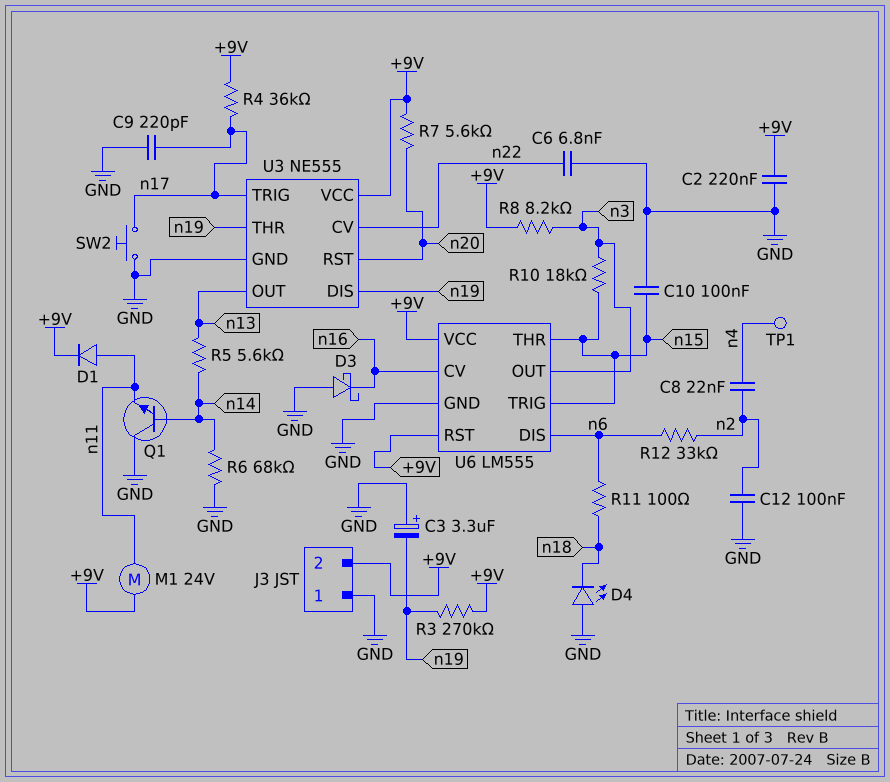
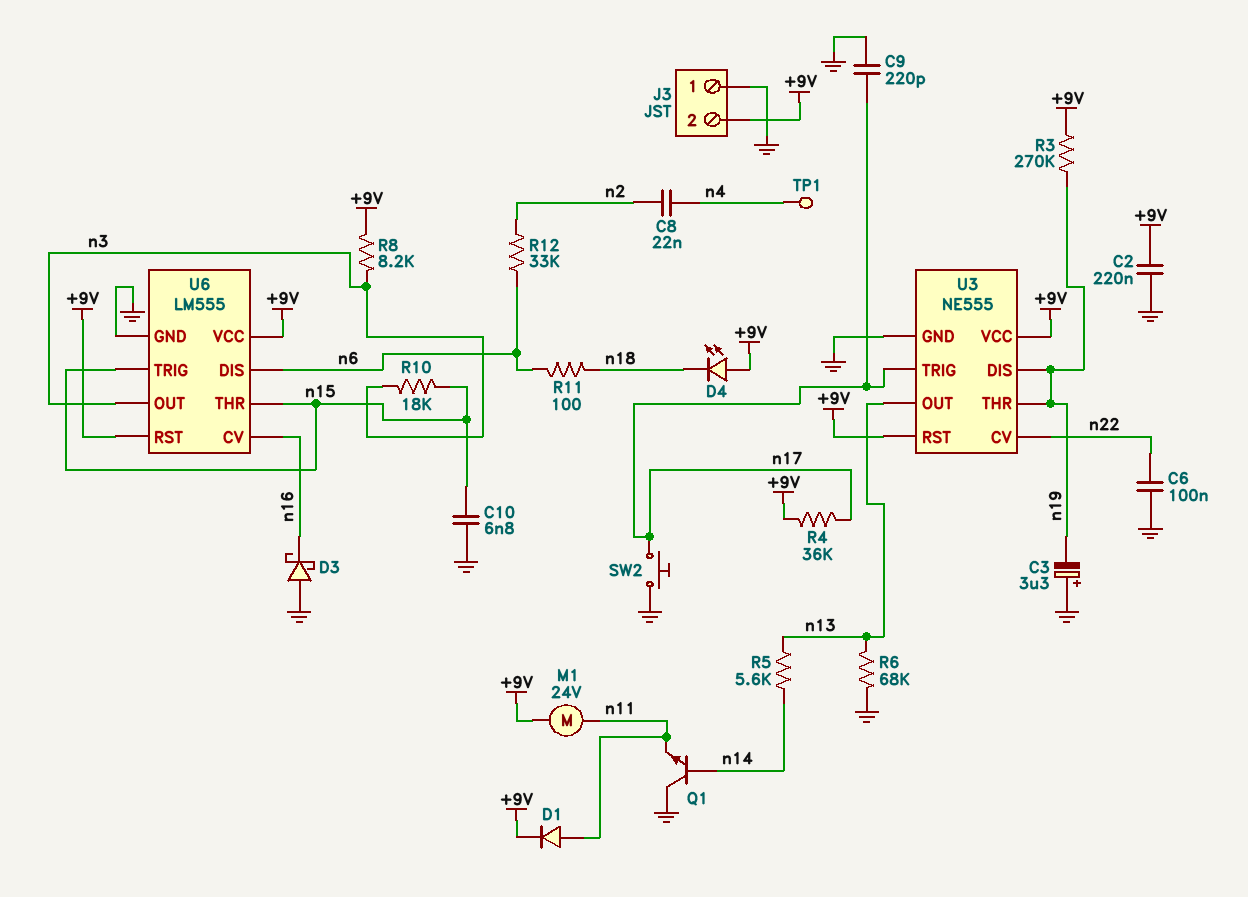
C6: 6.8nF (GND, n22) -> 100nF (GND, n22)
C10: 100nF (GND, n15) -> 6.8nF (GND, n15)
C12: 100nF (GND, n2) -> none
D4: LED (A GND, K n18) -> LED (A +9V, K n18)
R6: 68k (GND, n14) -> 68k (GND, n13)
R7: 5.6k (+9V, n20) -> none
U3 pin RST: n20 -> +9V

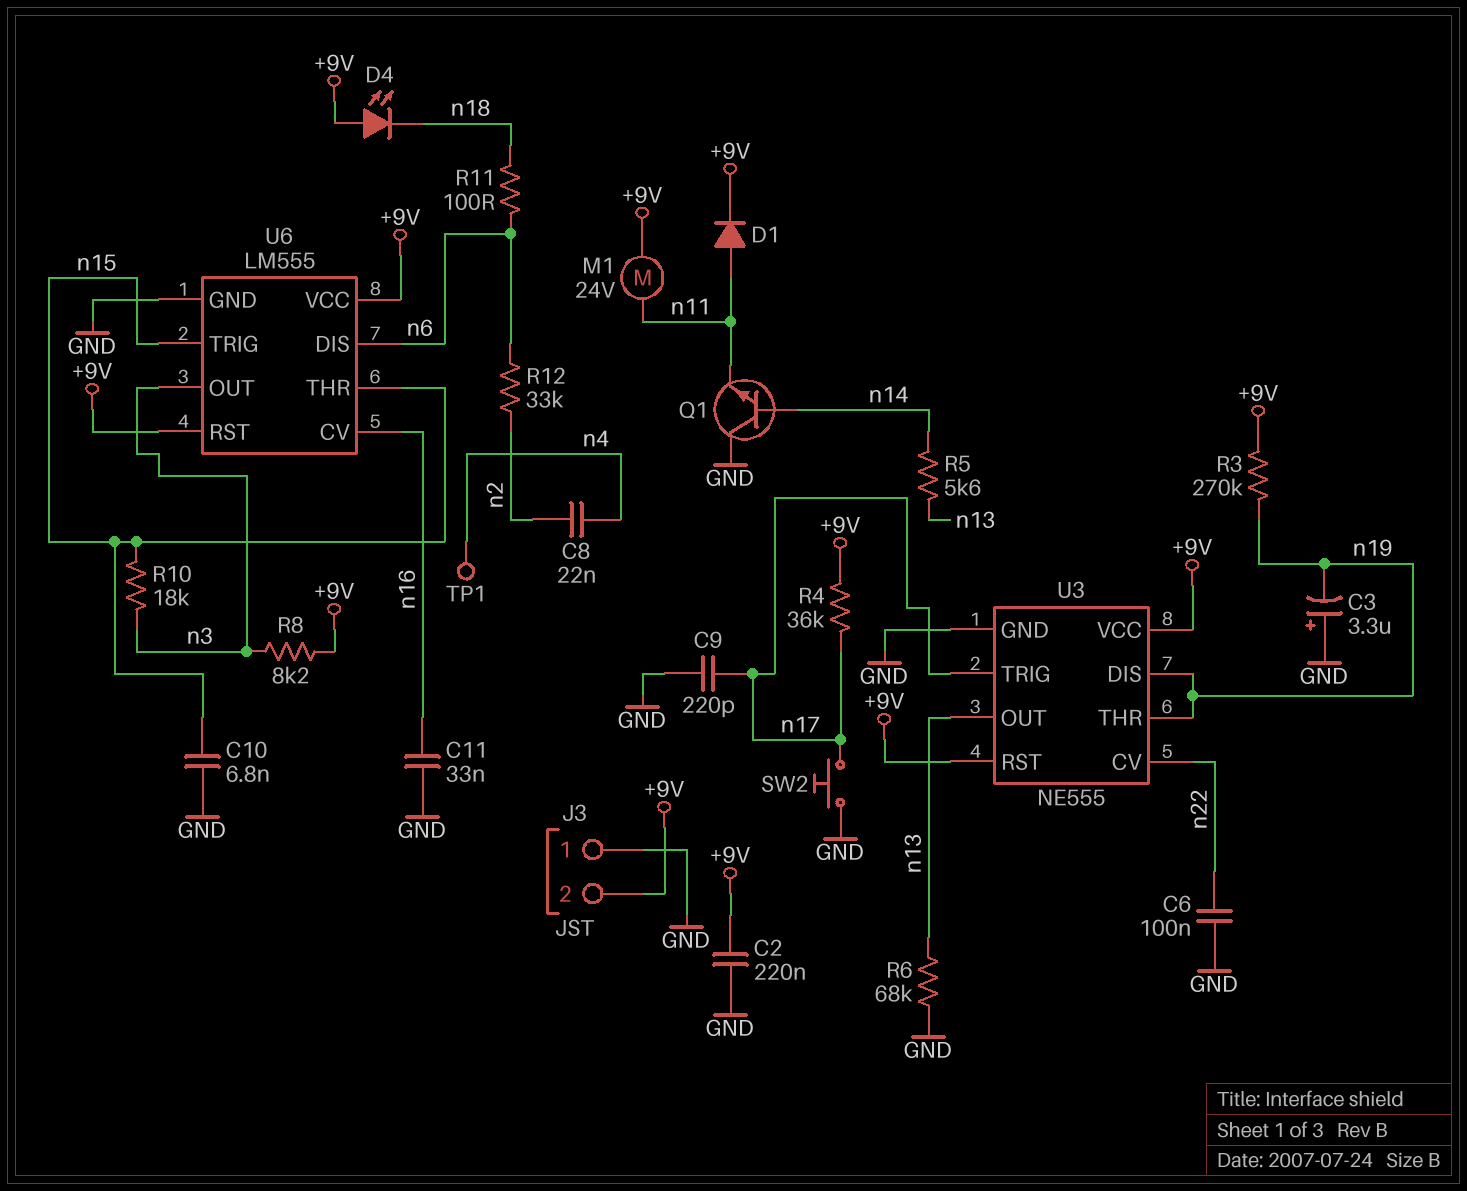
C11: none -> 33nF (GND, n16)
D3: schottky (A GND, K n16) -> none

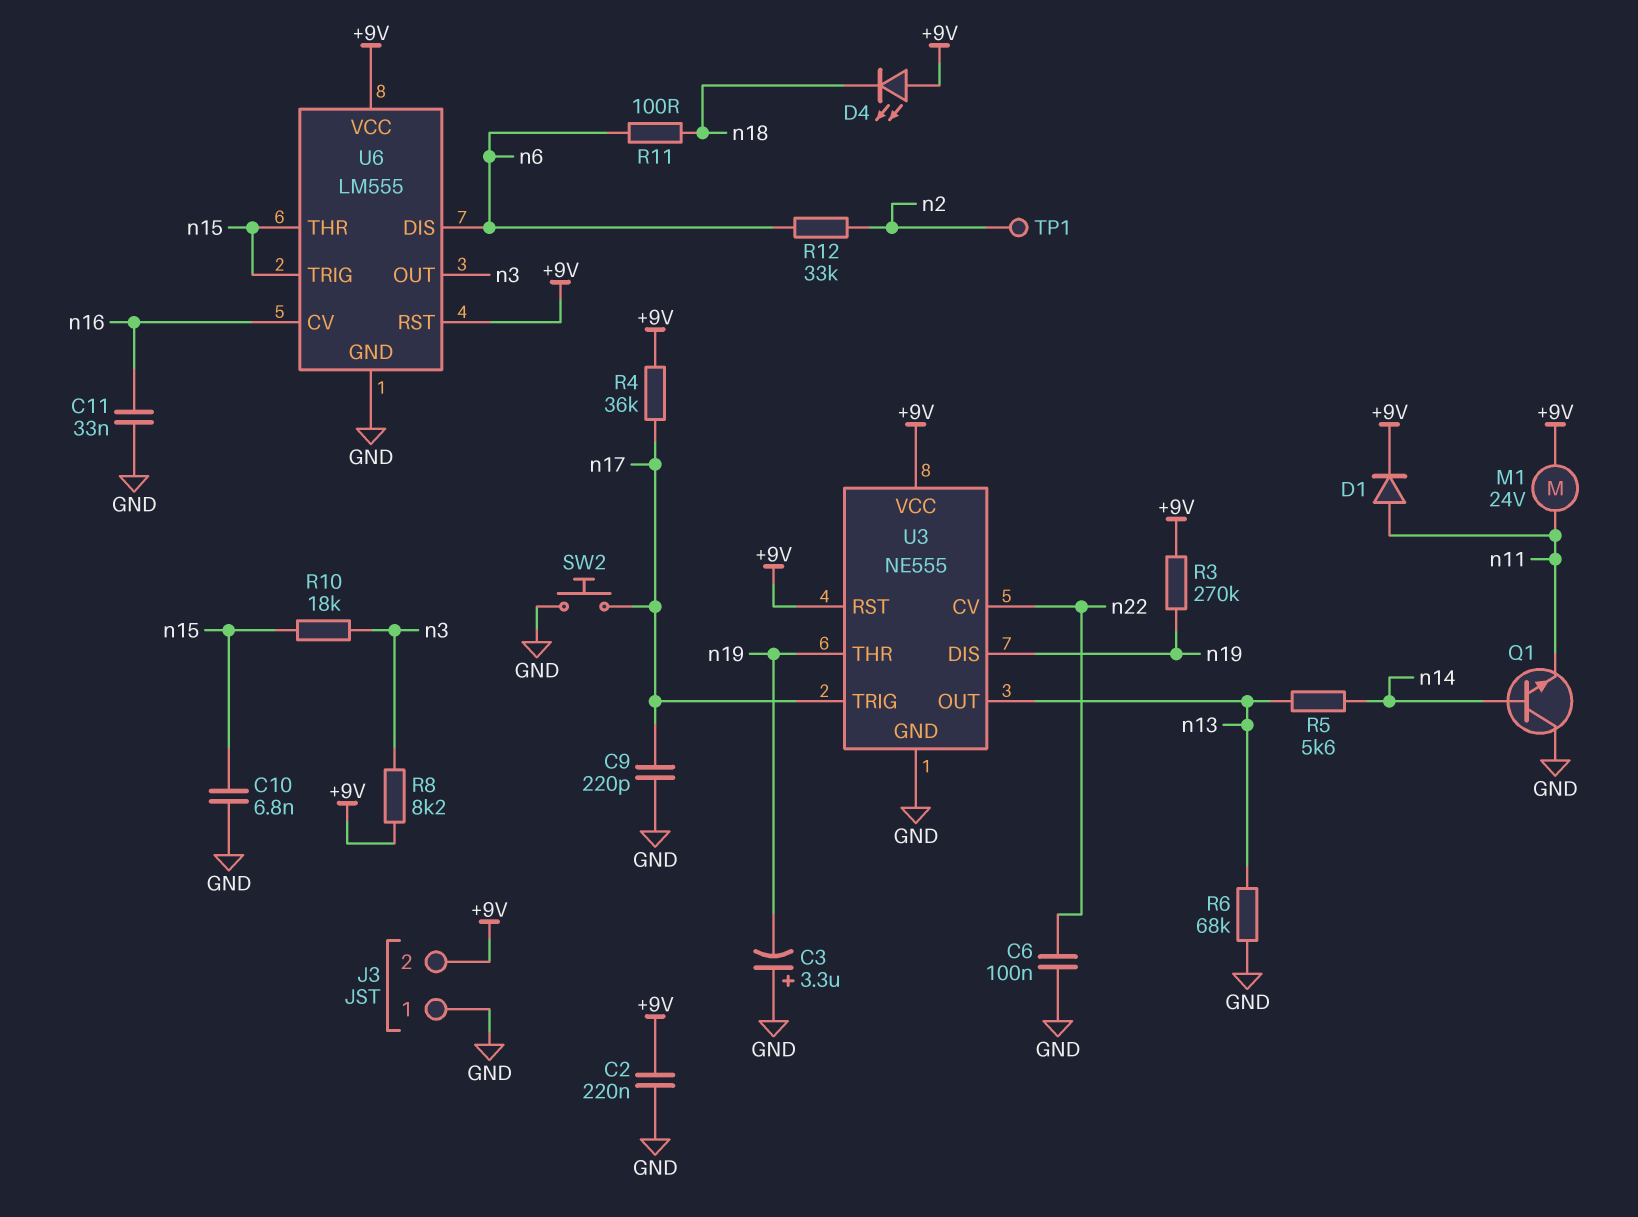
C8: 22nF (n2, n4) -> none
TP1: test point (n4) -> test point (n2)

